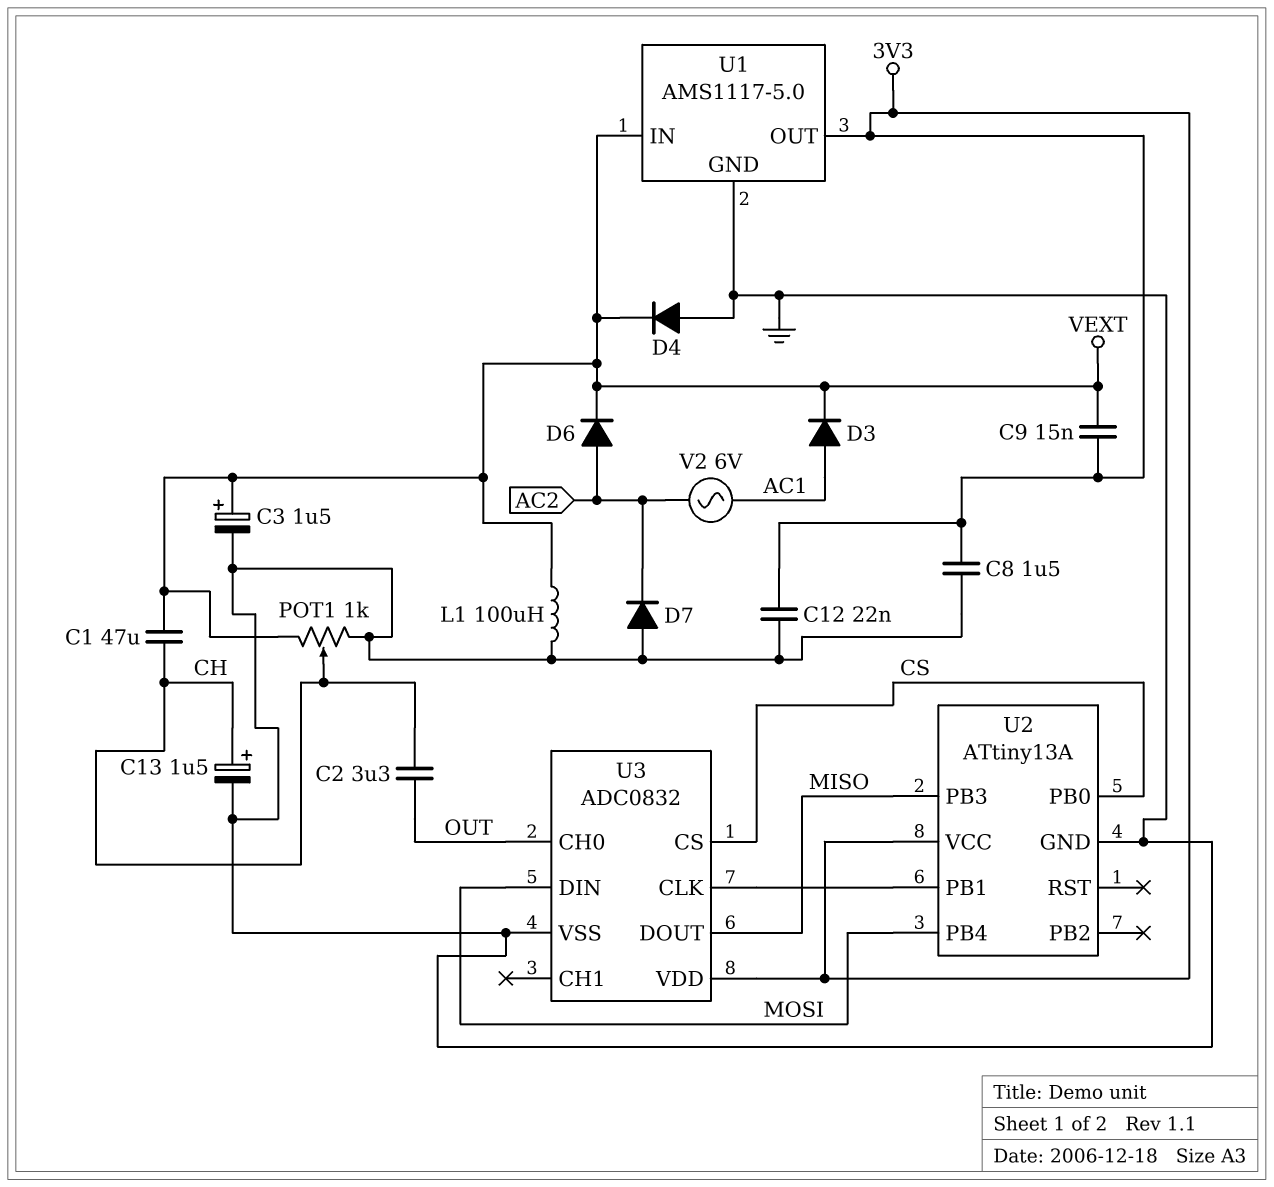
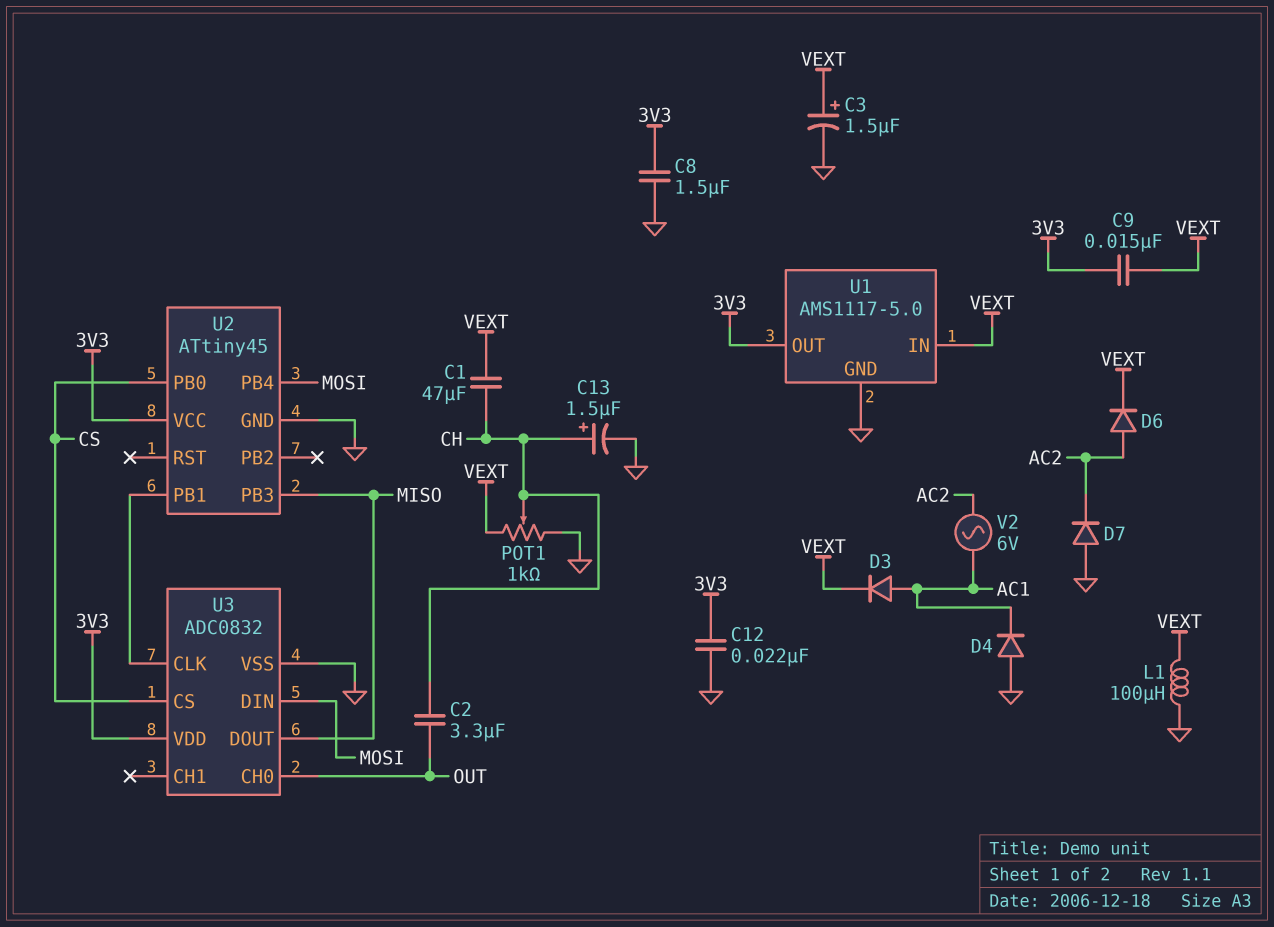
D4: diode (A GND, K VEXT) -> diode (A GND, K AC1)
U2: ATtiny13A -> ATtiny45

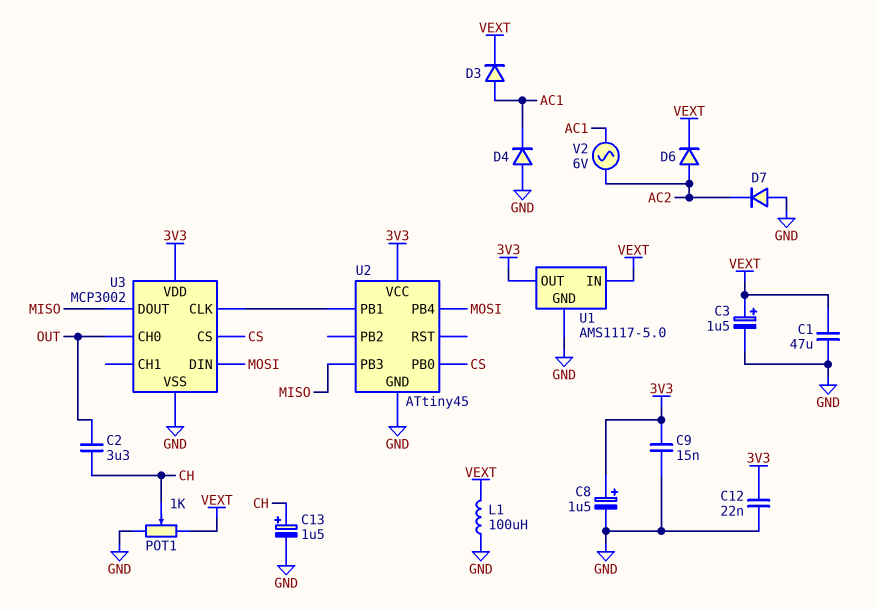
C1: 47uF (CH, VEXT) -> 47uF (GND, VEXT)
C8: 1.5uF (3V3, GND) -> 1.5uF (plus 3V3, minus GND)
C9: 15nF (3V3, VEXT) -> 15nF (3V3, GND)
U3: ADC0832 -> MCP3002

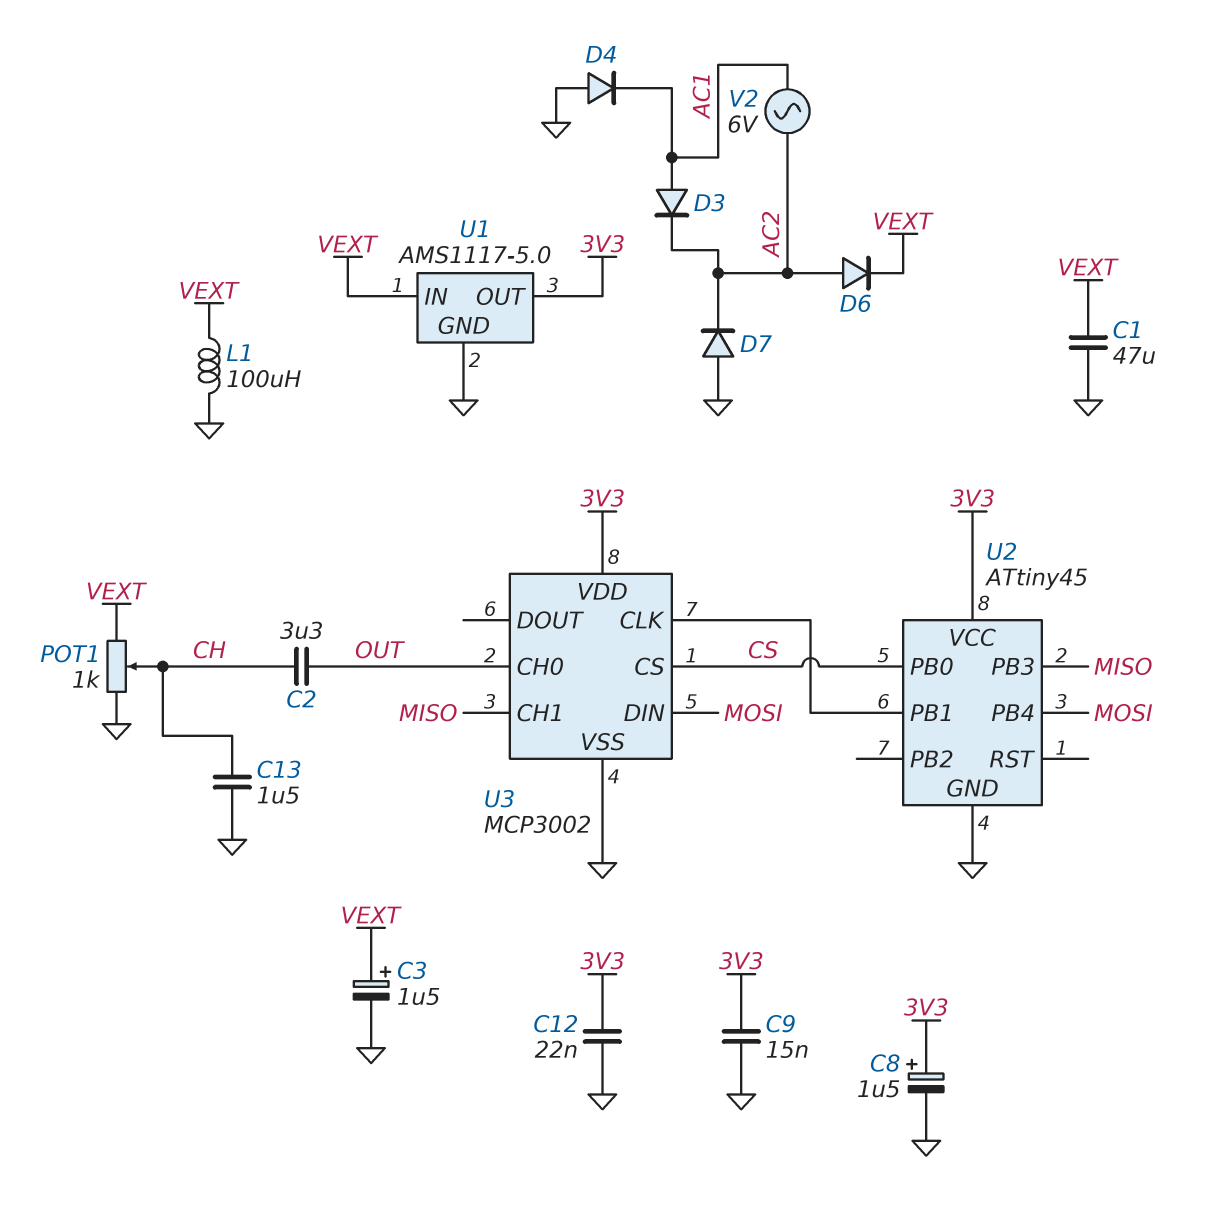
C13: 1.5uF (plus CH, minus GND) -> 1.5uF (CH, GND)
D3: diode (A AC1, K VEXT) -> diode (A AC1, K AC2)
U3 pin CH1: none -> MISO
U3 pin DOUT: MISO -> none

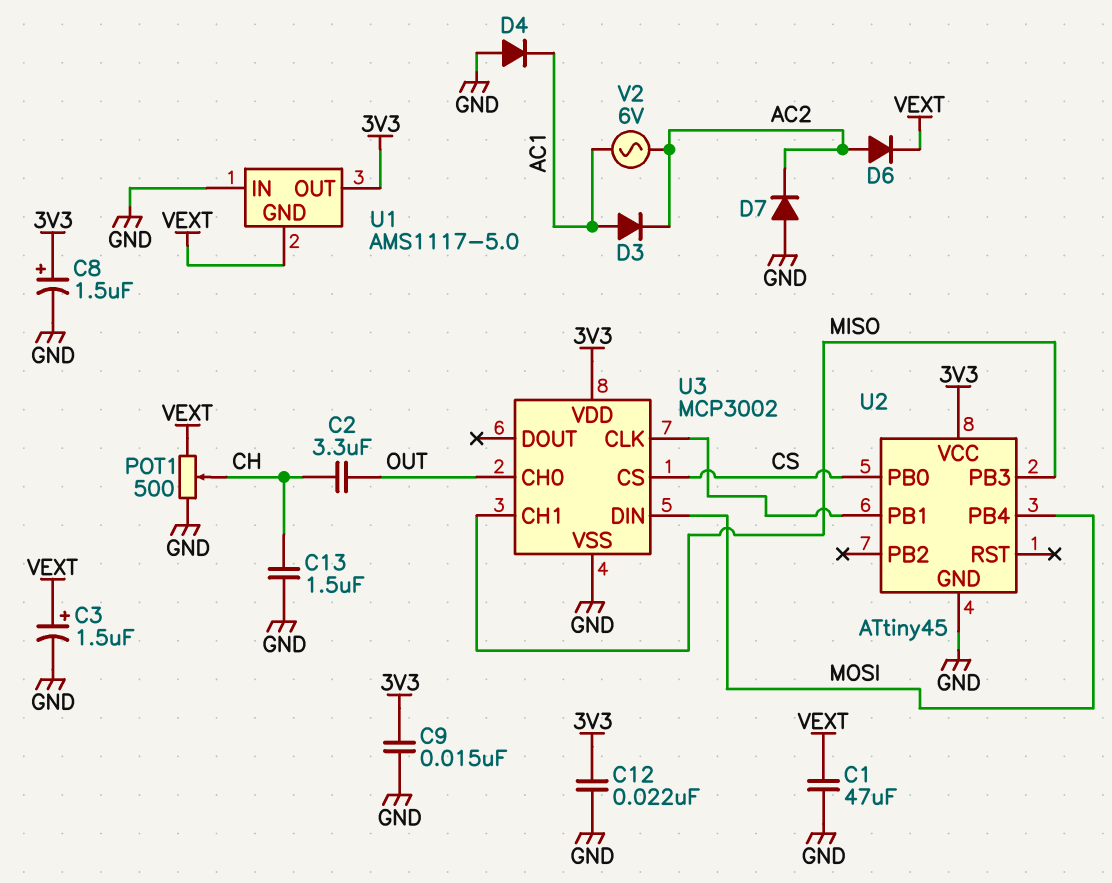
L1: 100uH (GND, VEXT) -> none
POT1: 1k (GND, VEXT, wiper CH) -> 500 (GND, VEXT, wiper CH)
U1 pin GND: GND -> VEXT
U1 pin IN: VEXT -> GND

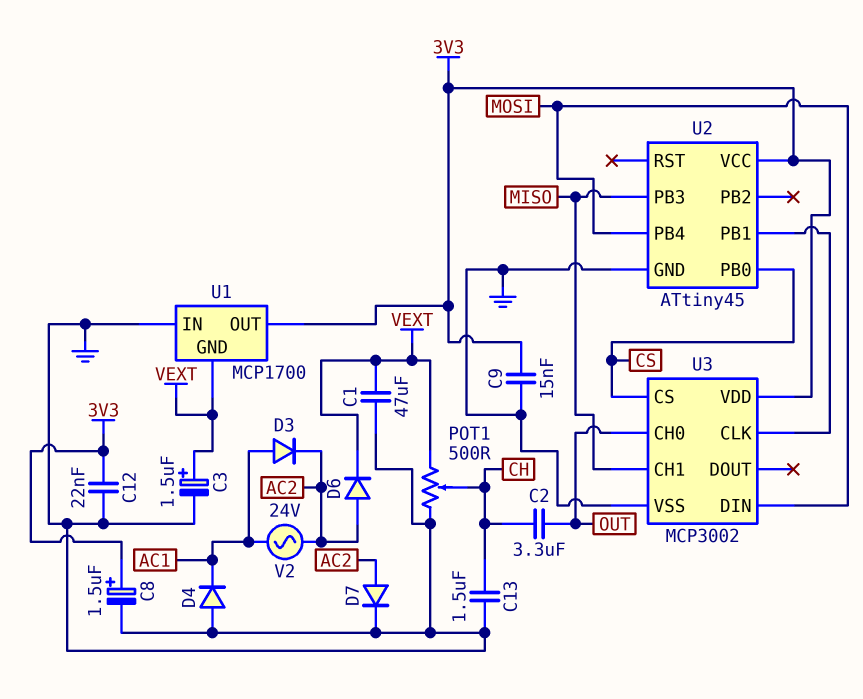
D7: diode (A GND, K AC2) -> diode (A AC2, K GND)
U1: AMS1117-5.0 -> MCP1700
V2: AC 6V (AC1, AC2) -> AC 24V (AC1, AC2)

